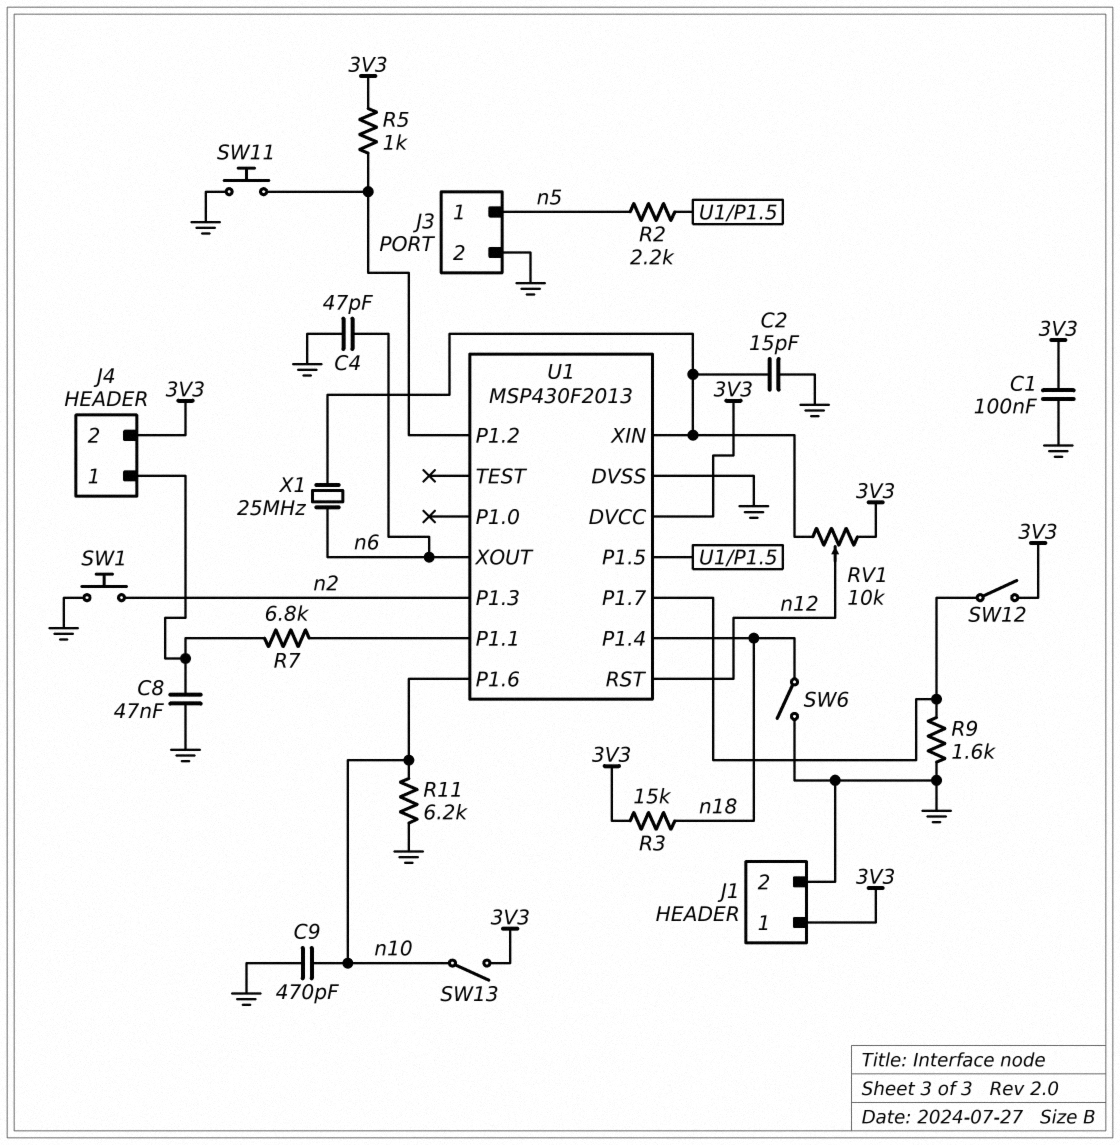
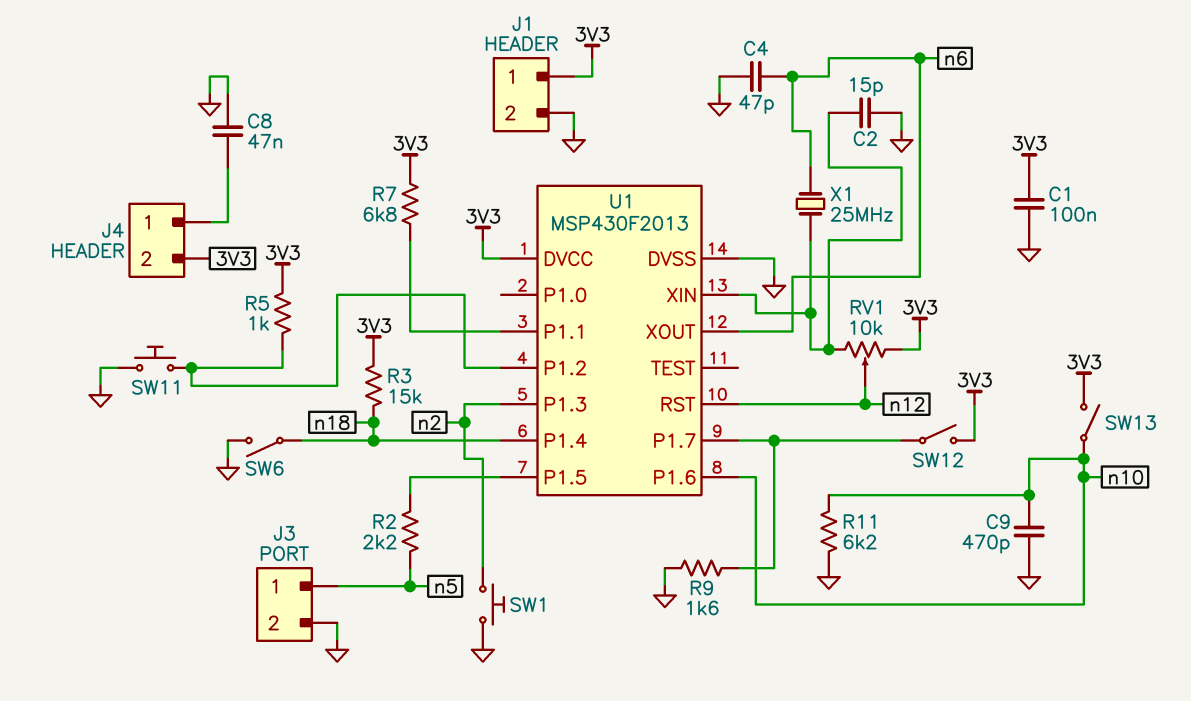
R7: 6.8k (J4/1, U1/P1.1) -> 6.8k (3V3, U1/P1.1)

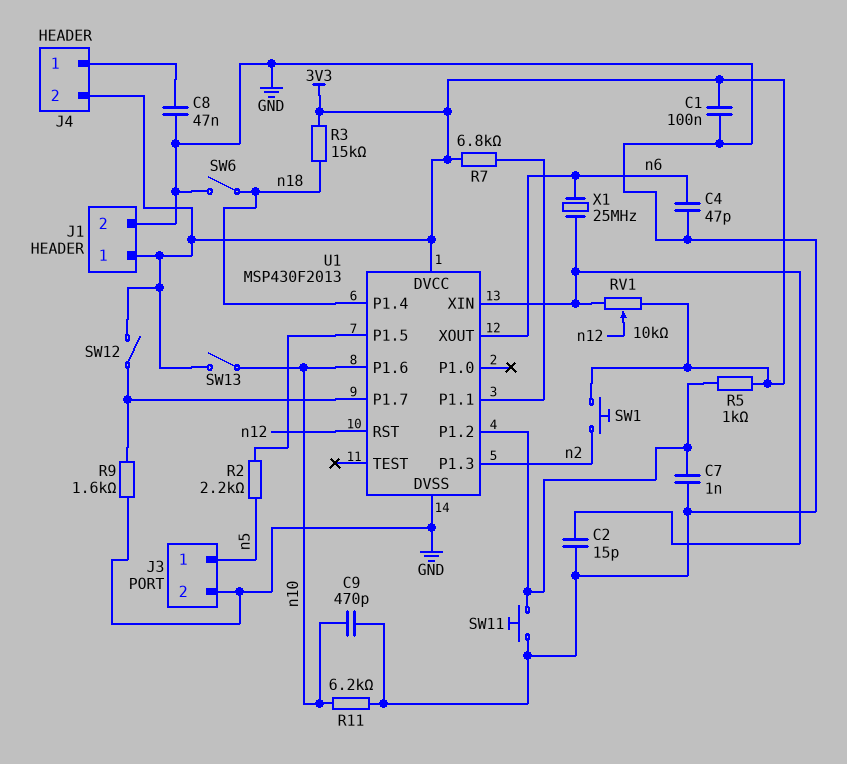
C7: none -> 1nF (GND, U1/P1.2)
SW1: button (GND, n2) -> button (3V3, n2)

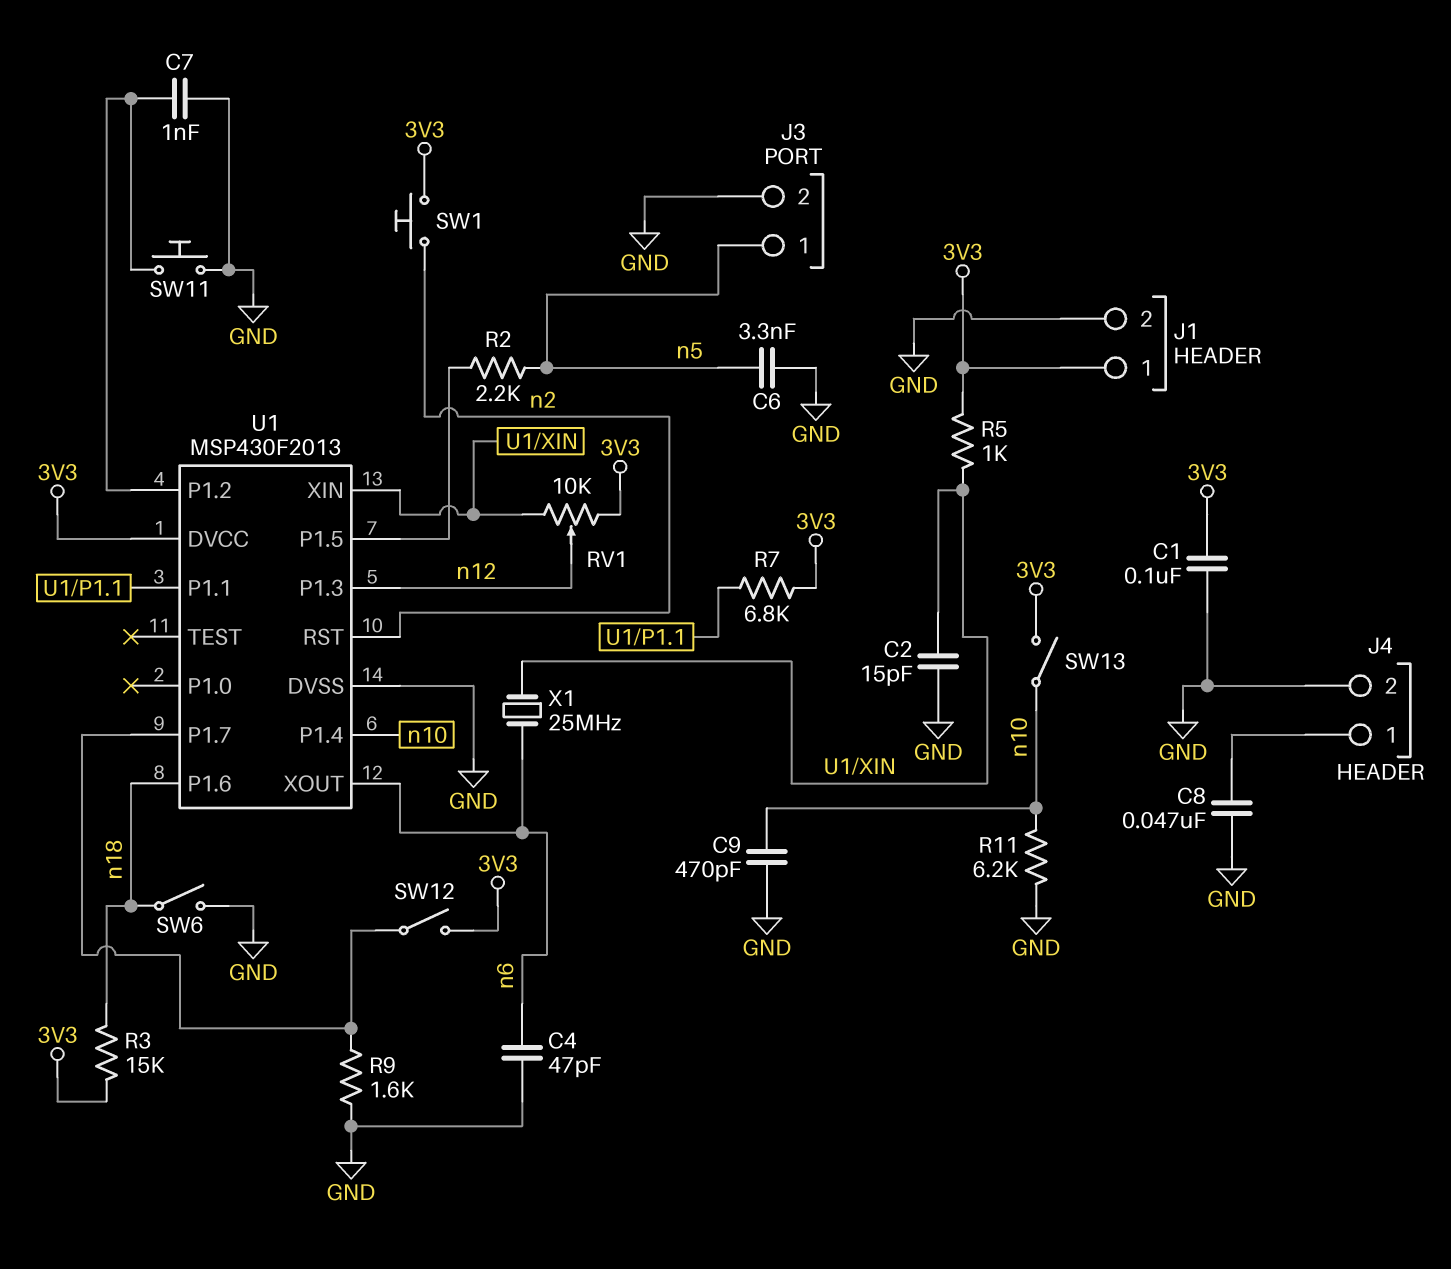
C6: none -> 3.3nF (GND, n5)
J4 pin 2: 3V3 -> GND
R5: 1k (3V3, U1/P1.2) -> 1k (3V3, U1/XIN)
U1 pin P1.3: n2 -> n12
U1 pin P1.4: n18 -> n10
U1 pin P1.6: n10 -> n18
U1 pin RST: n12 -> n2

